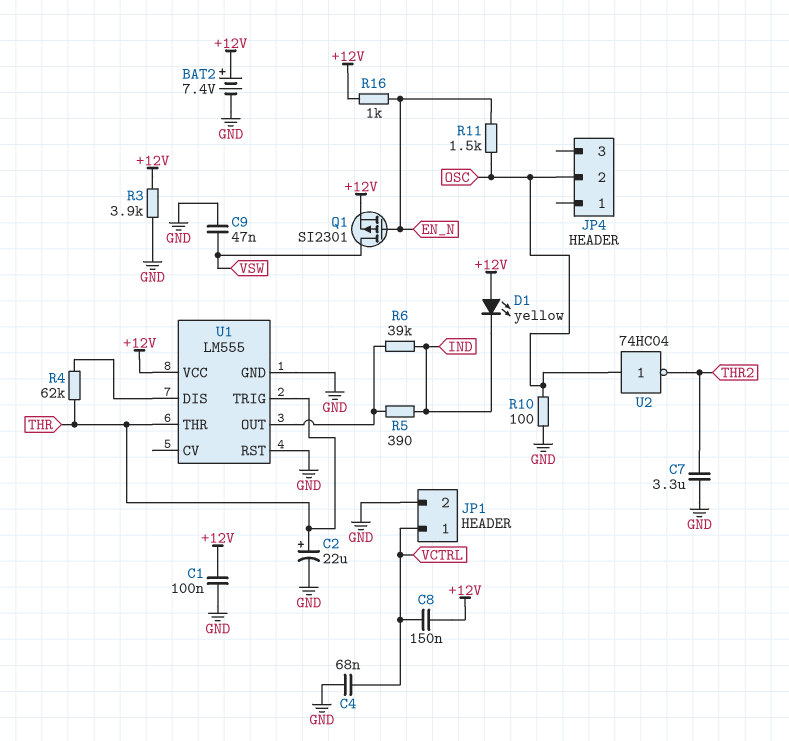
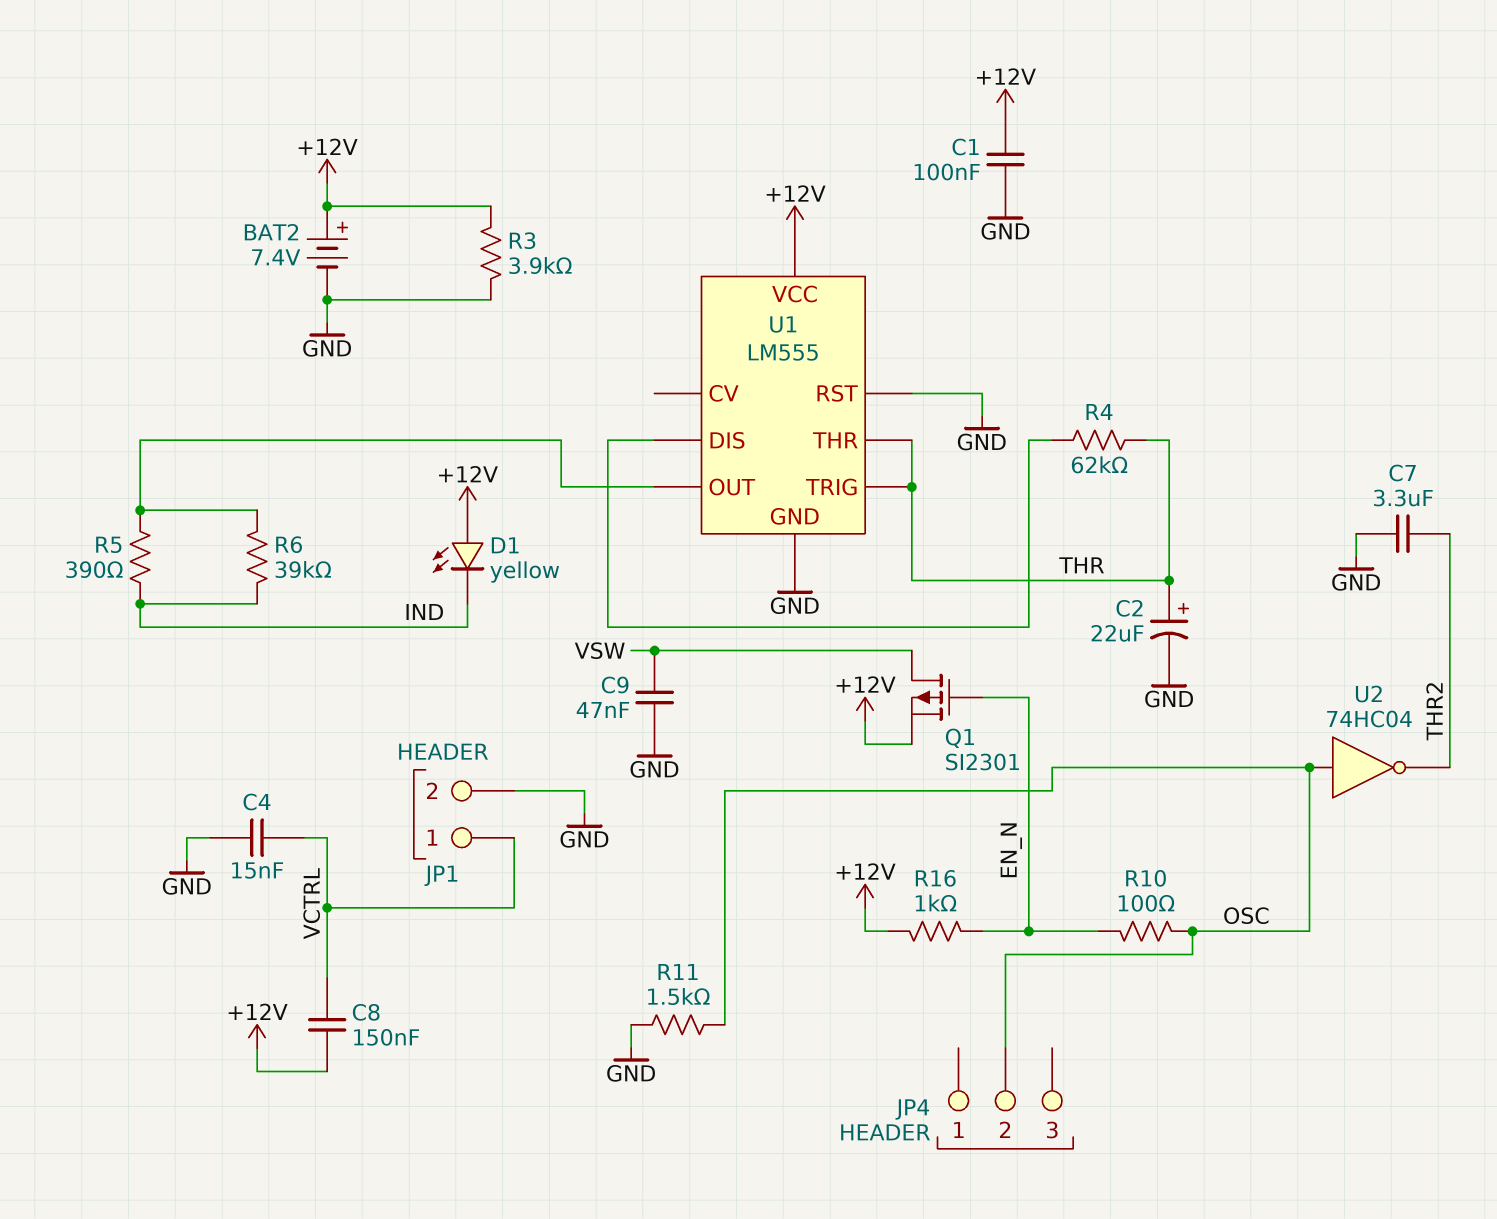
C4: 68nF (GND, VCTRL) -> 15nF (GND, VCTRL)
R10: 100 (GND, OSC) -> 100 (EN_N, OSC)
R11: 1.5k (EN_N, OSC) -> 1.5k (GND, OSC)

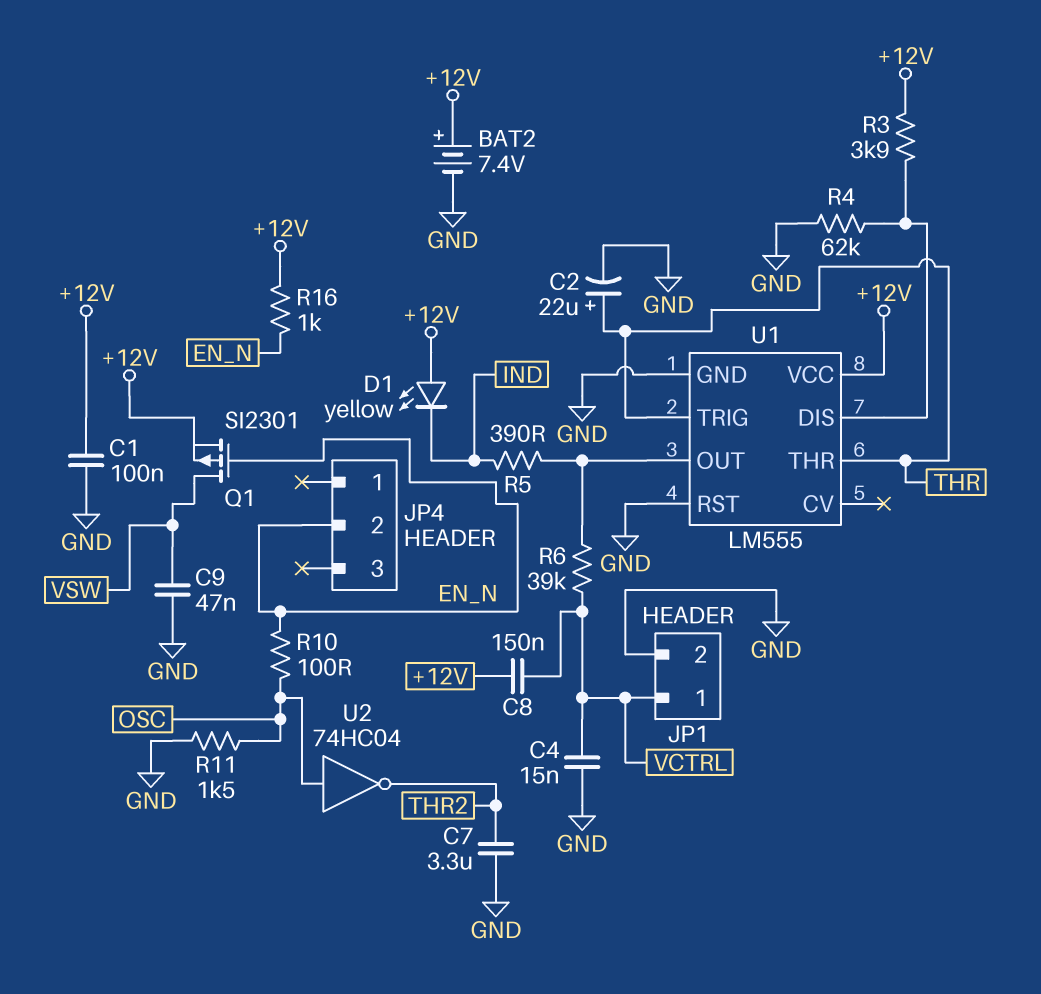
JP4 pin 2: OSC -> EN_N
R3: 3.9k (+12V, GND) -> 3.9k (+12V, U1/DIS)
R4: 62k (THR, U1/DIS) -> 62k (GND, U1/DIS)
R6: 39k (IND, U1/OUT) -> 39k (U1/OUT, VCTRL)

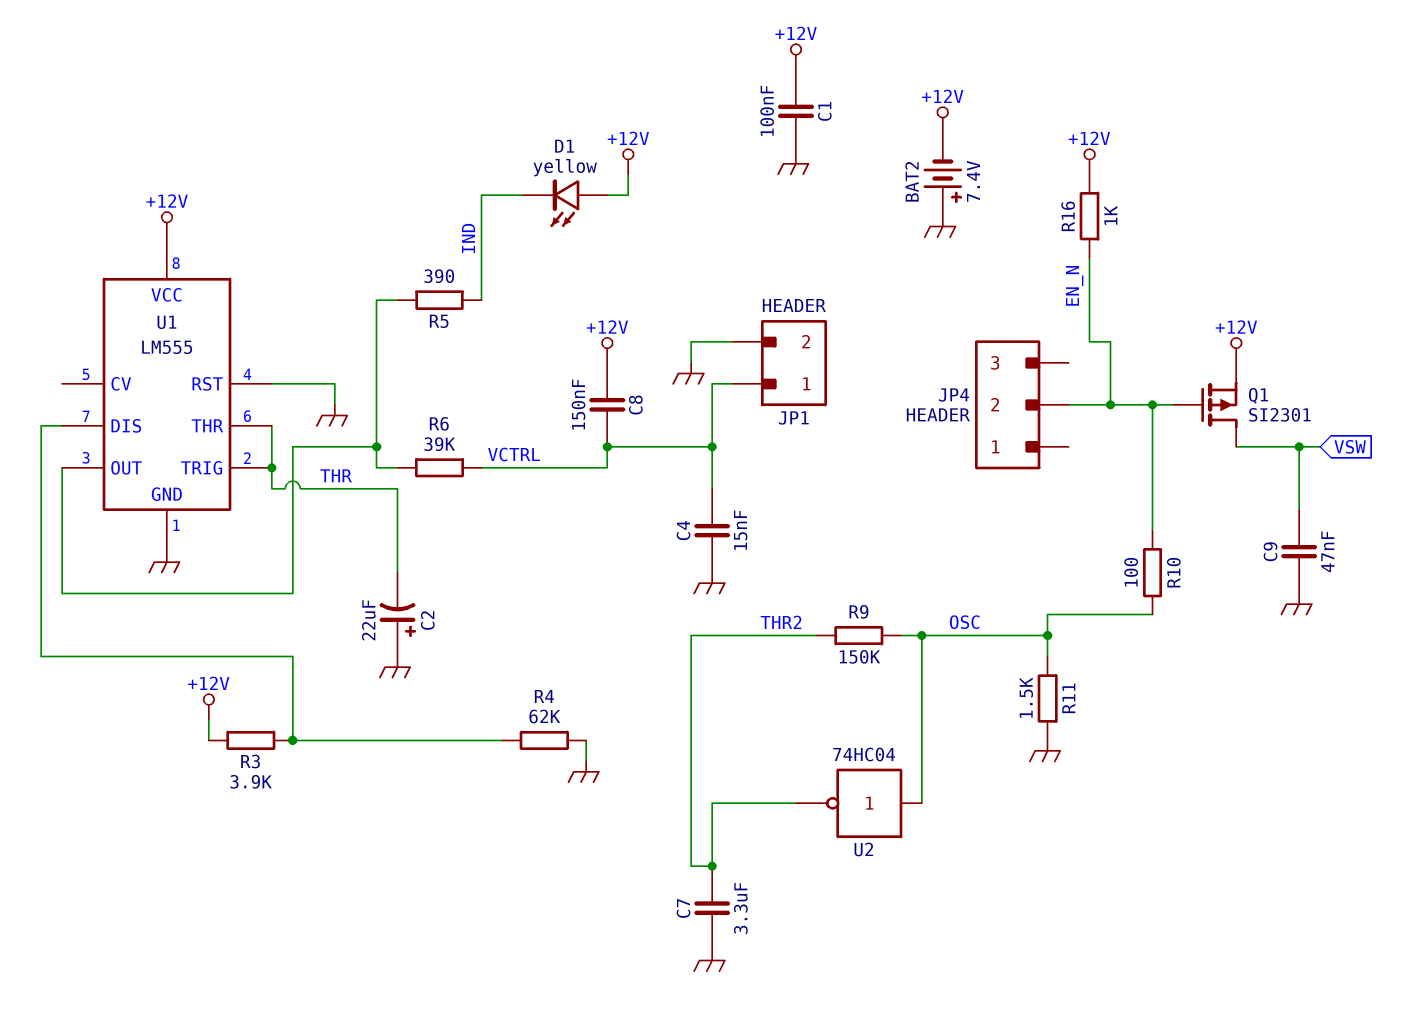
BAT2: 7.4V (plus +12V, minus GND) -> 7.4V (plus GND, minus +12V)
C2: 22uF (plus THR, minus GND) -> 22uF (plus GND, minus THR)
R9: none -> 150k (OSC, THR2)

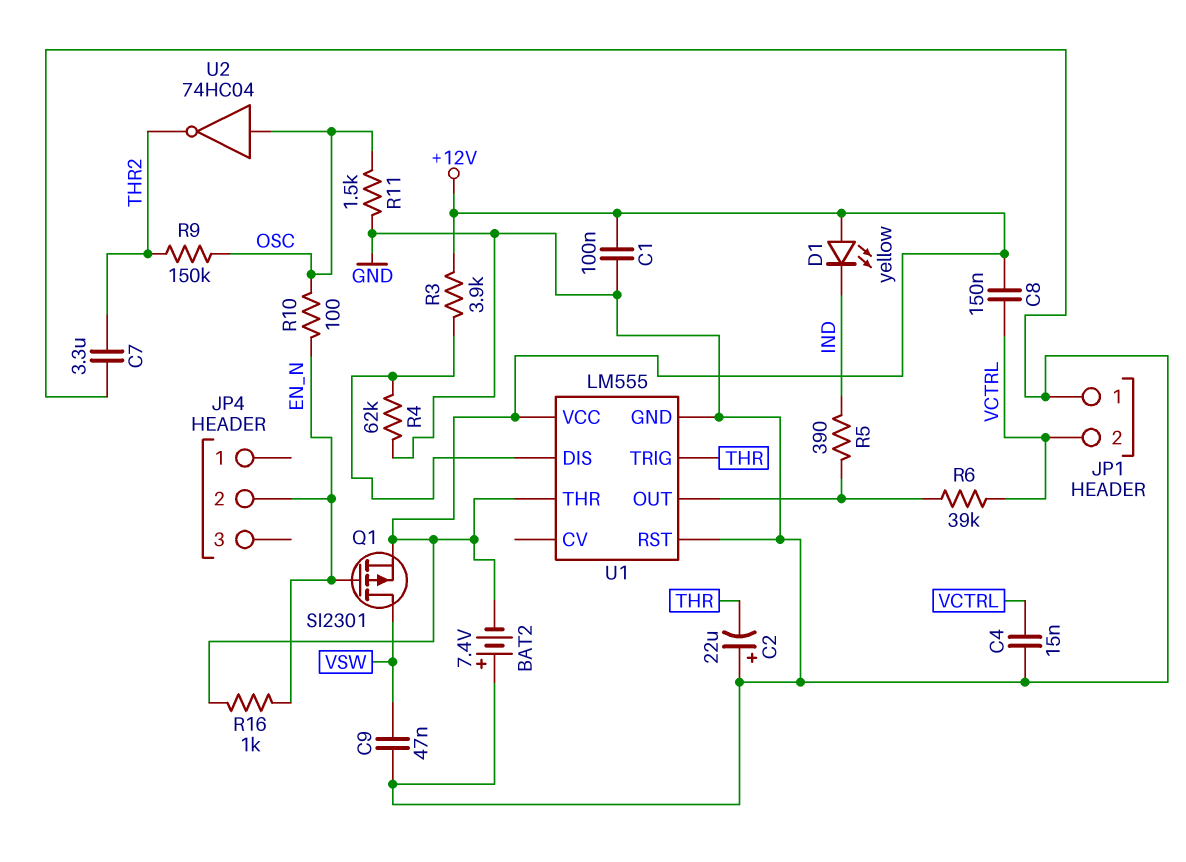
JP1 pin 1: VCTRL -> GND
JP1 pin 2: GND -> VCTRL
U1 pin THR: THR -> +12V

